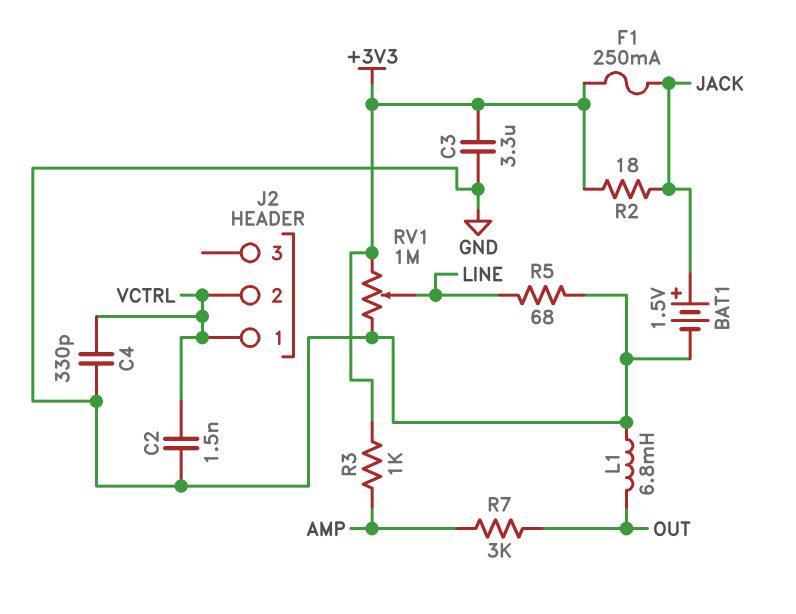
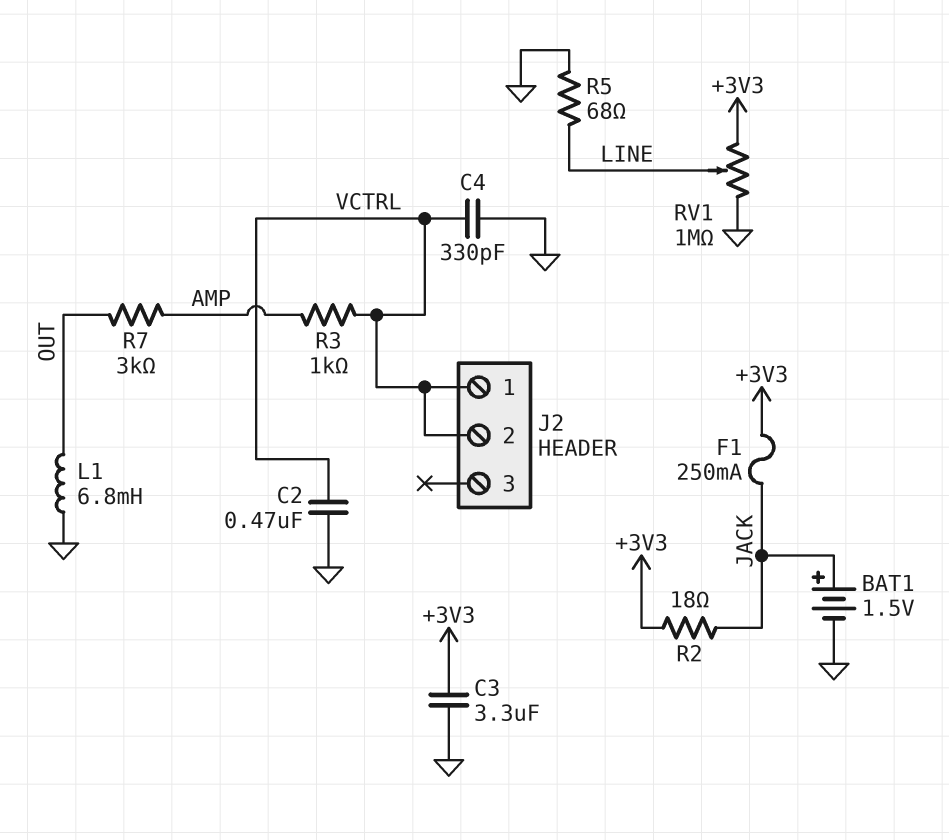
C2: 1.5nF (GND, VCTRL) -> 470nF (GND, VCTRL)
R3: 1k (+3V3, AMP) -> 1k (AMP, VCTRL)

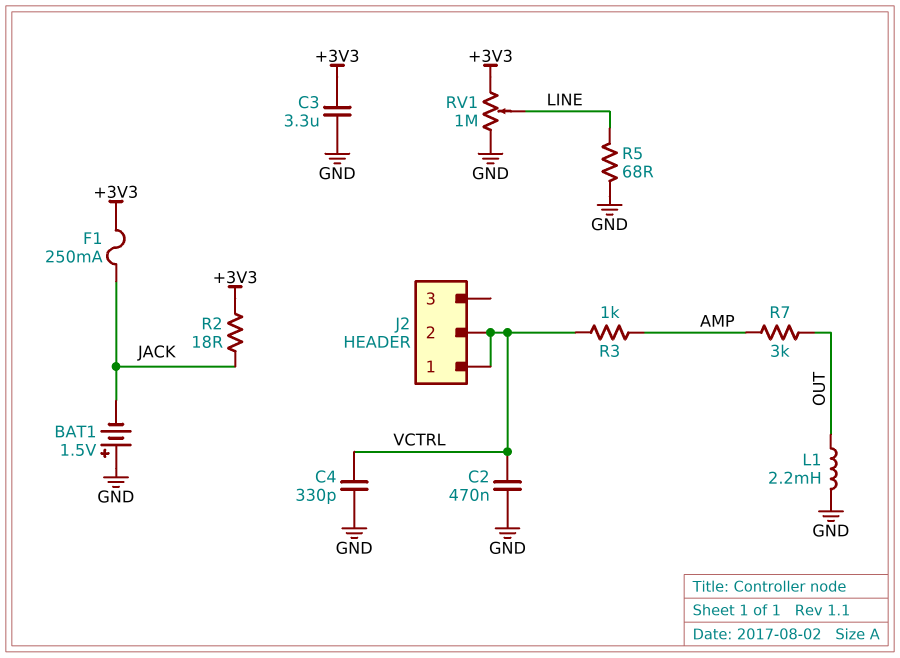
BAT1: 1.5V (plus JACK, minus GND) -> 1.5V (plus GND, minus JACK)
L1: 6.8mH (GND, OUT) -> 2.2mH (GND, OUT)

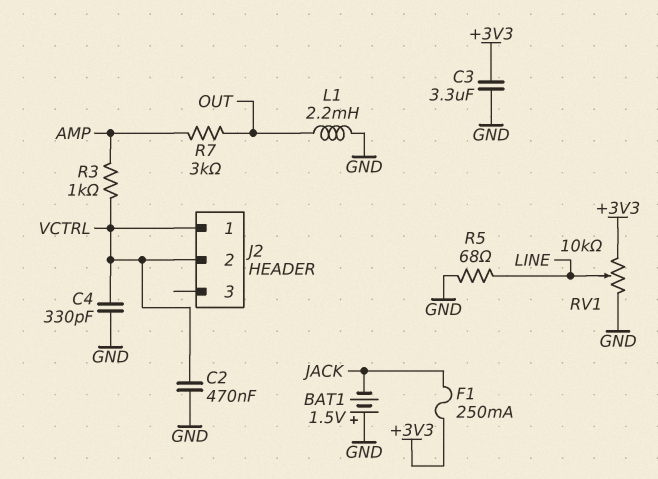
R2: 18 (+3V3, JACK) -> none
RV1: 1M (+3V3, GND, wiper LINE) -> 10k (+3V3, GND, wiper LINE)

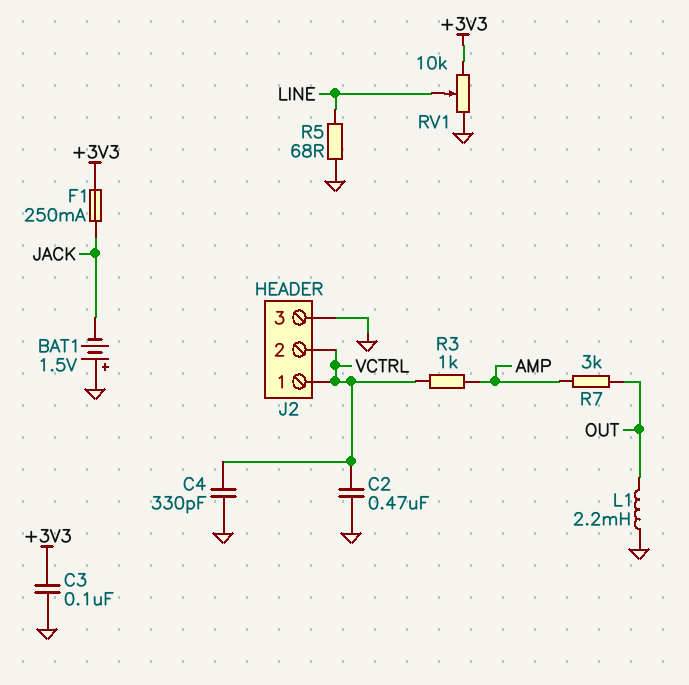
C3: 3.3uF (+3V3, GND) -> 100nF (+3V3, GND)
J2 pin 3: none -> GND

